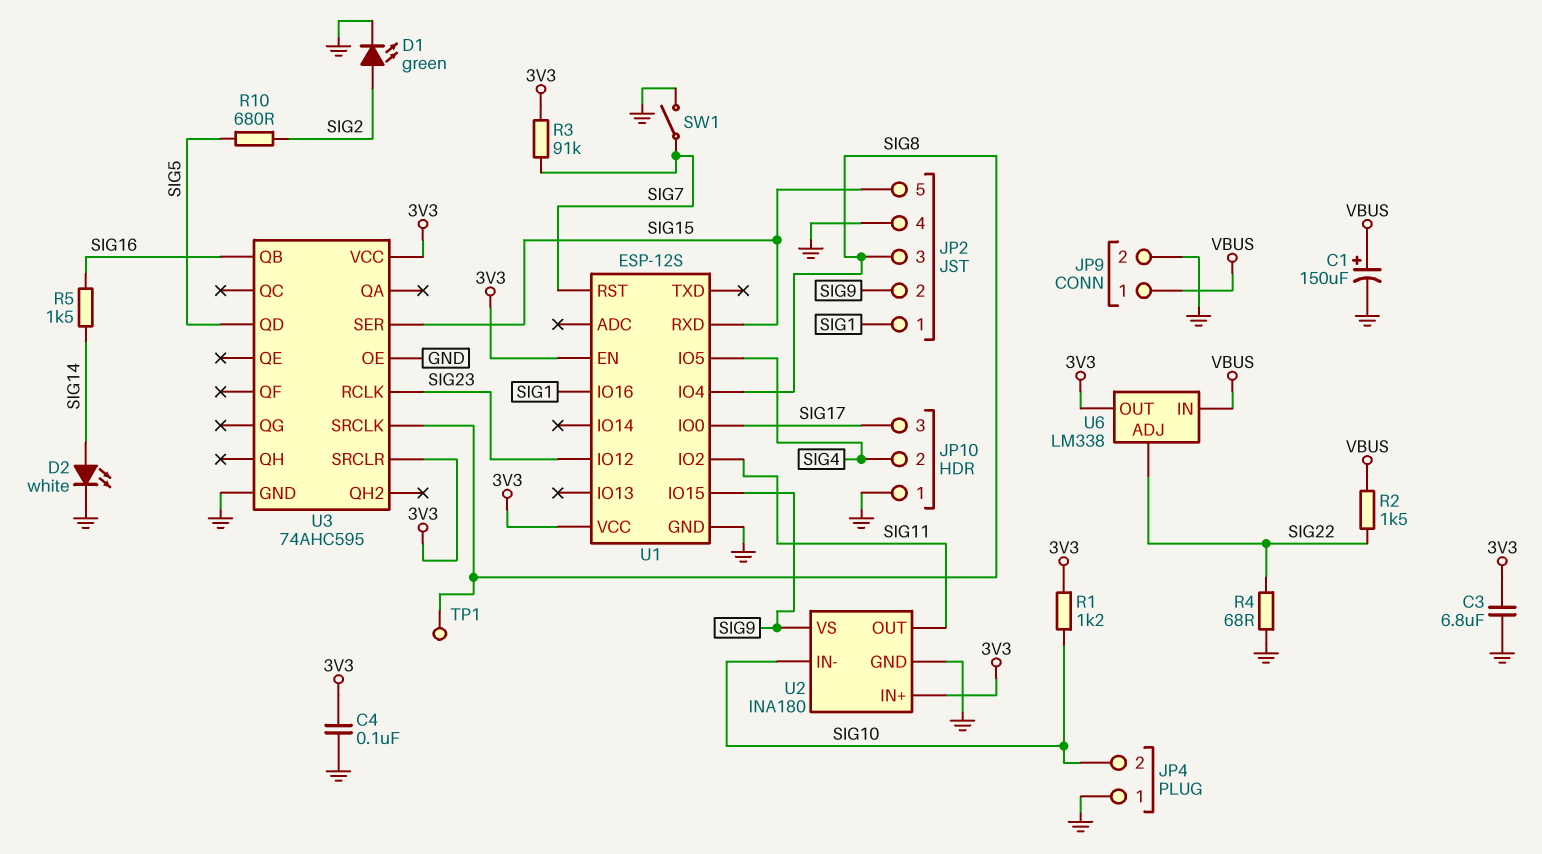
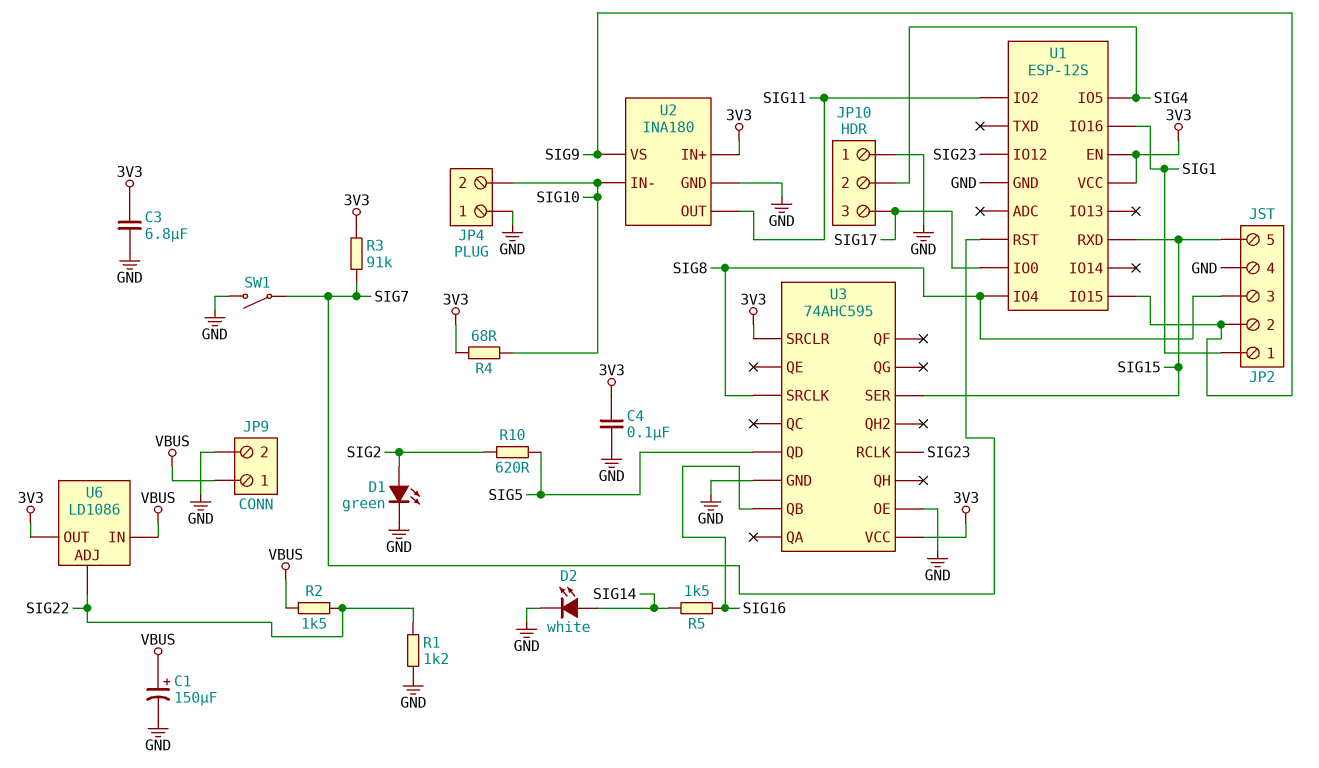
R1: 1.2k (3V3, SIG10) -> 1.2k (GND, SIG22)
R4: 68 (GND, SIG22) -> 68 (3V3, SIG10)
R10: 680 (SIG2, SIG5) -> 620 (SIG2, SIG5)
TP1: test point (SIG8) -> none
U6: LM338 -> LD1086

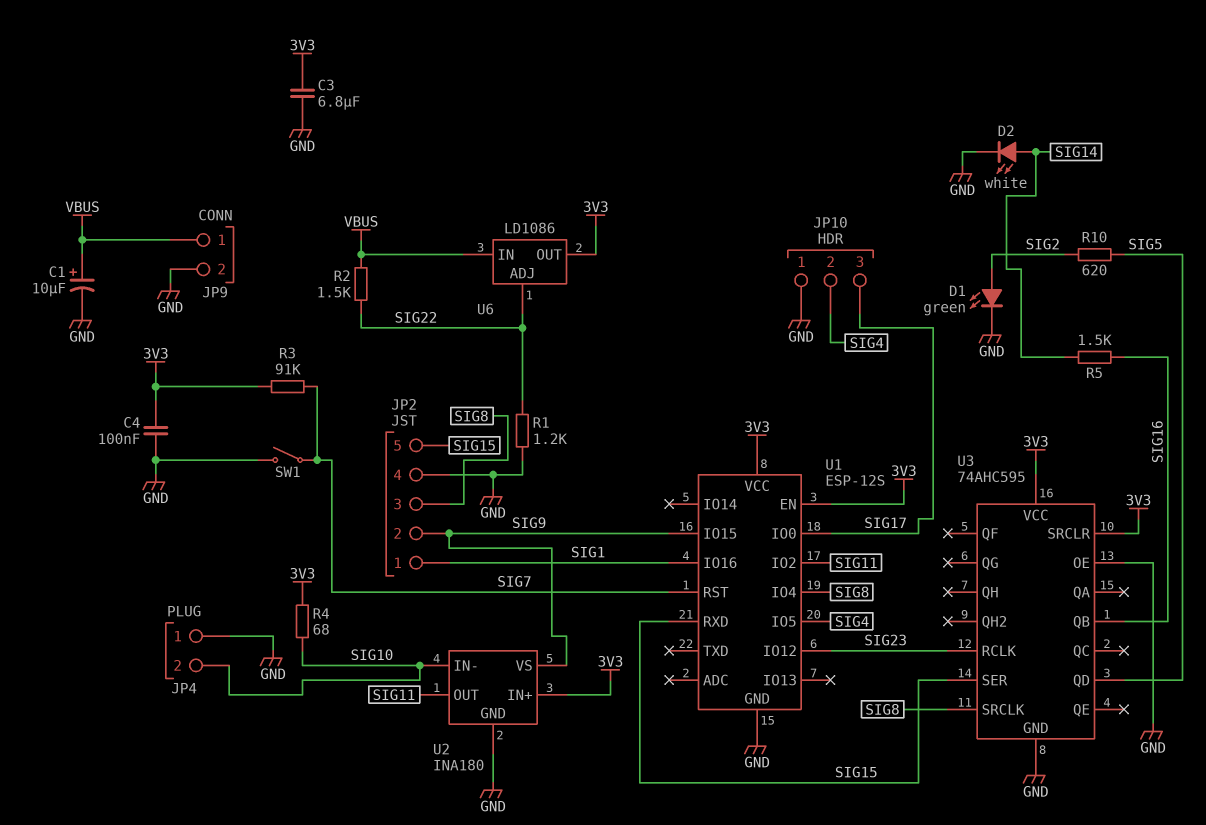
C1: 150uF (plus VBUS, minus GND) -> 10uF (plus VBUS, minus GND)

